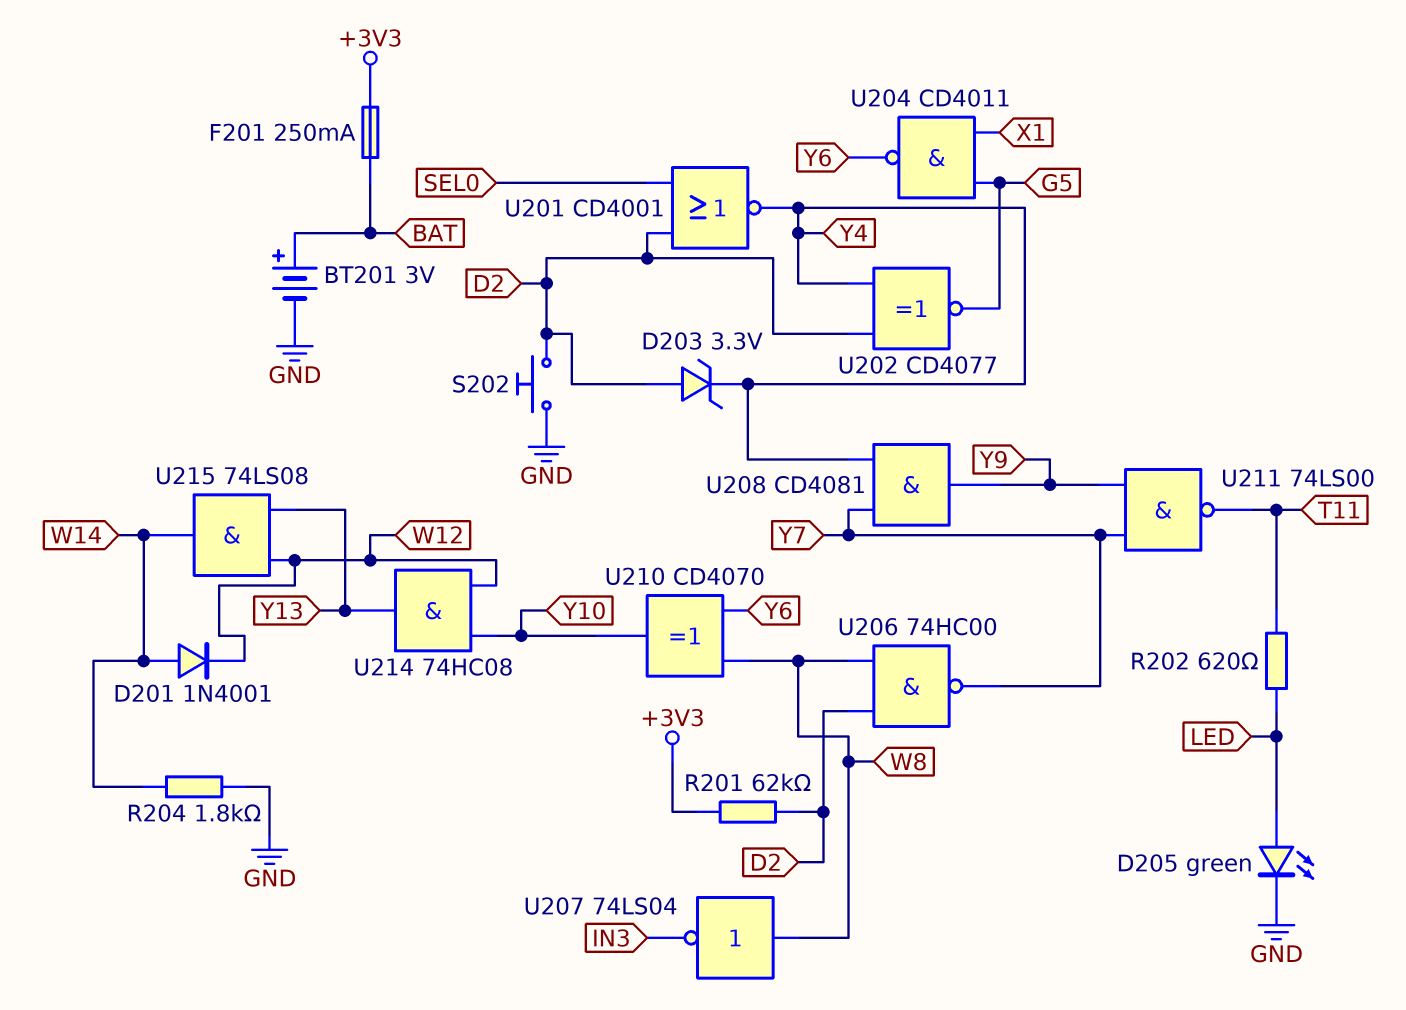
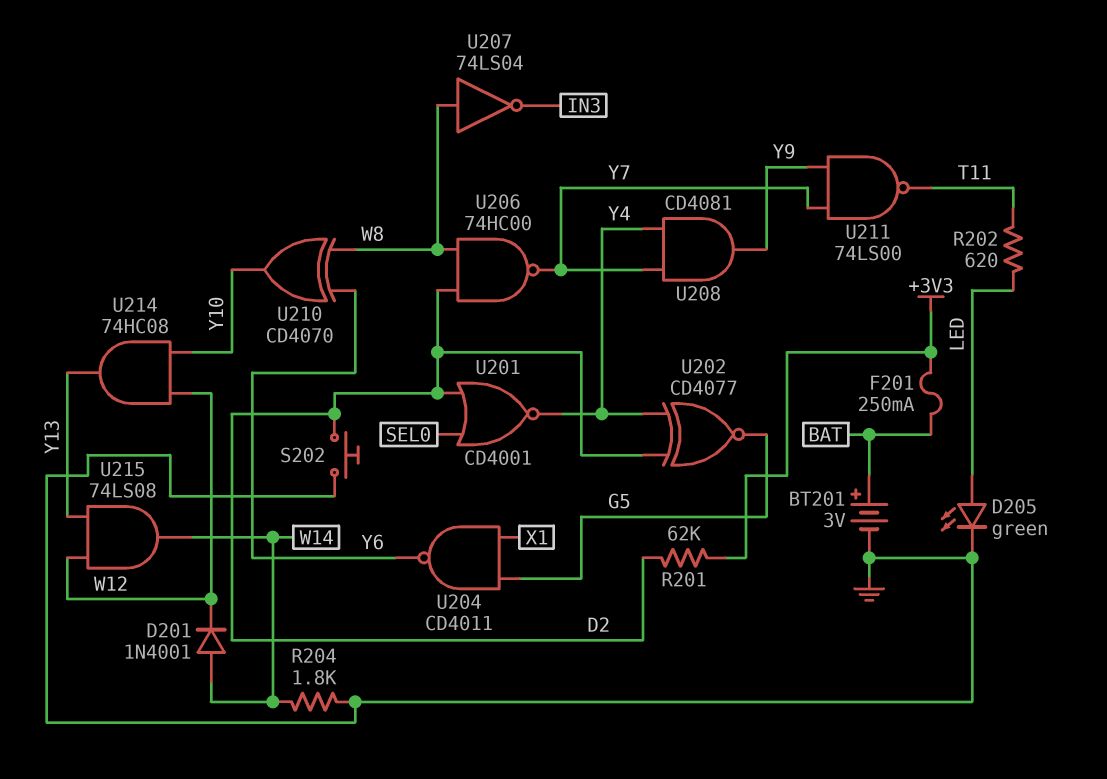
D203: zener 3.3V (A D2, K Y4) -> none

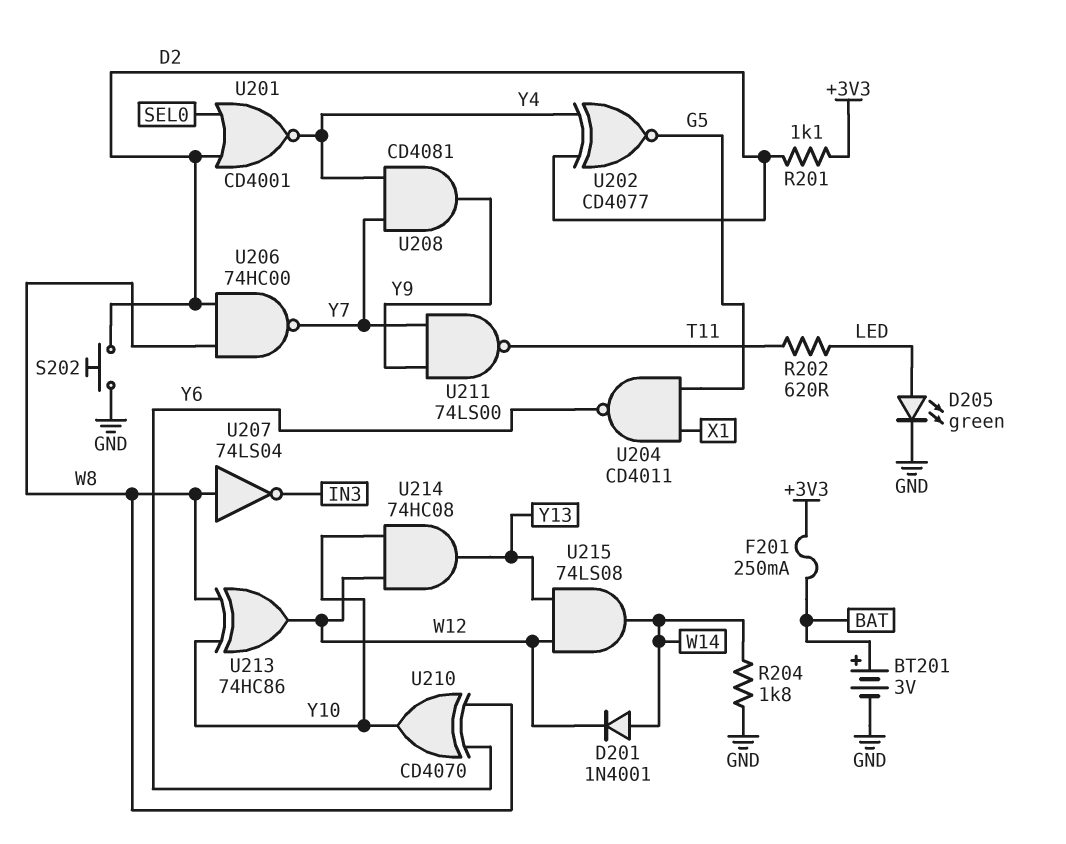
R201: 62k (+3V3, D2) -> 1.1k (+3V3, D2)
U213: none -> XOR 74HC86 (in W8, in Y10, out W12)

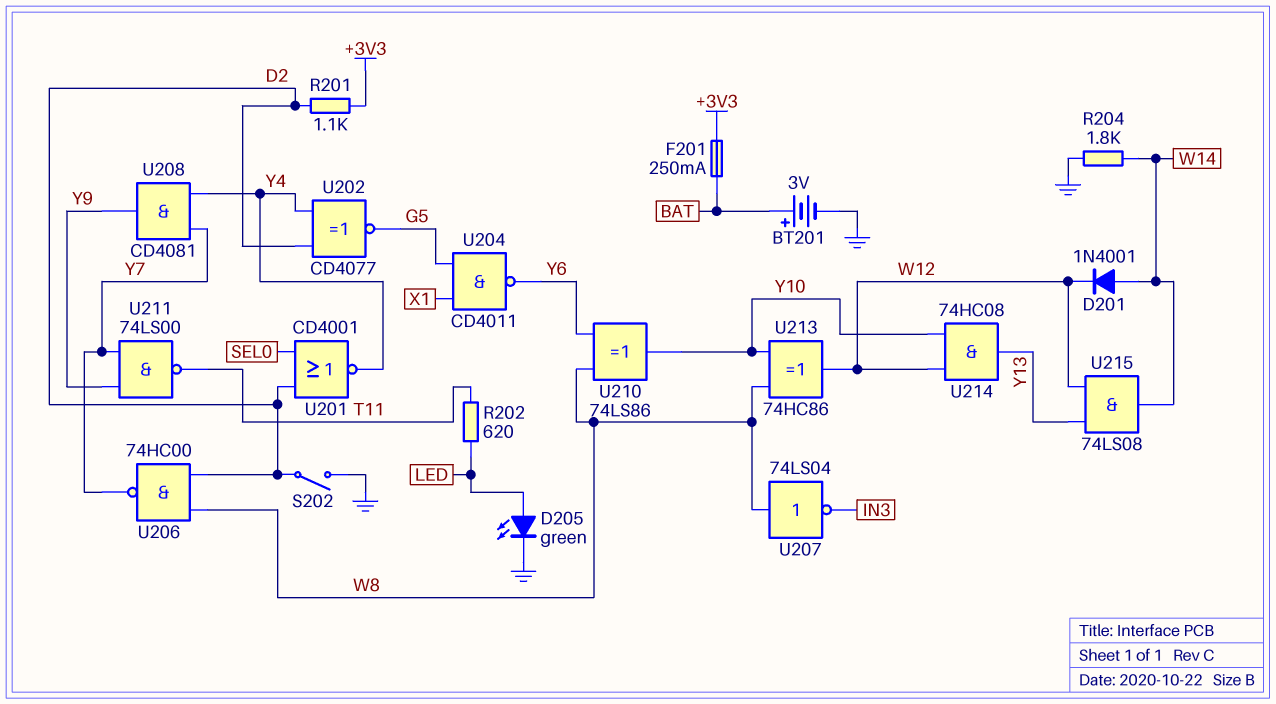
S202: button (D2, GND) -> switch (D2, GND)
U210: XOR CD4070 (in W8, in Y6, out Y10) -> XOR 74LS86 (in W8, in Y6, out Y10)

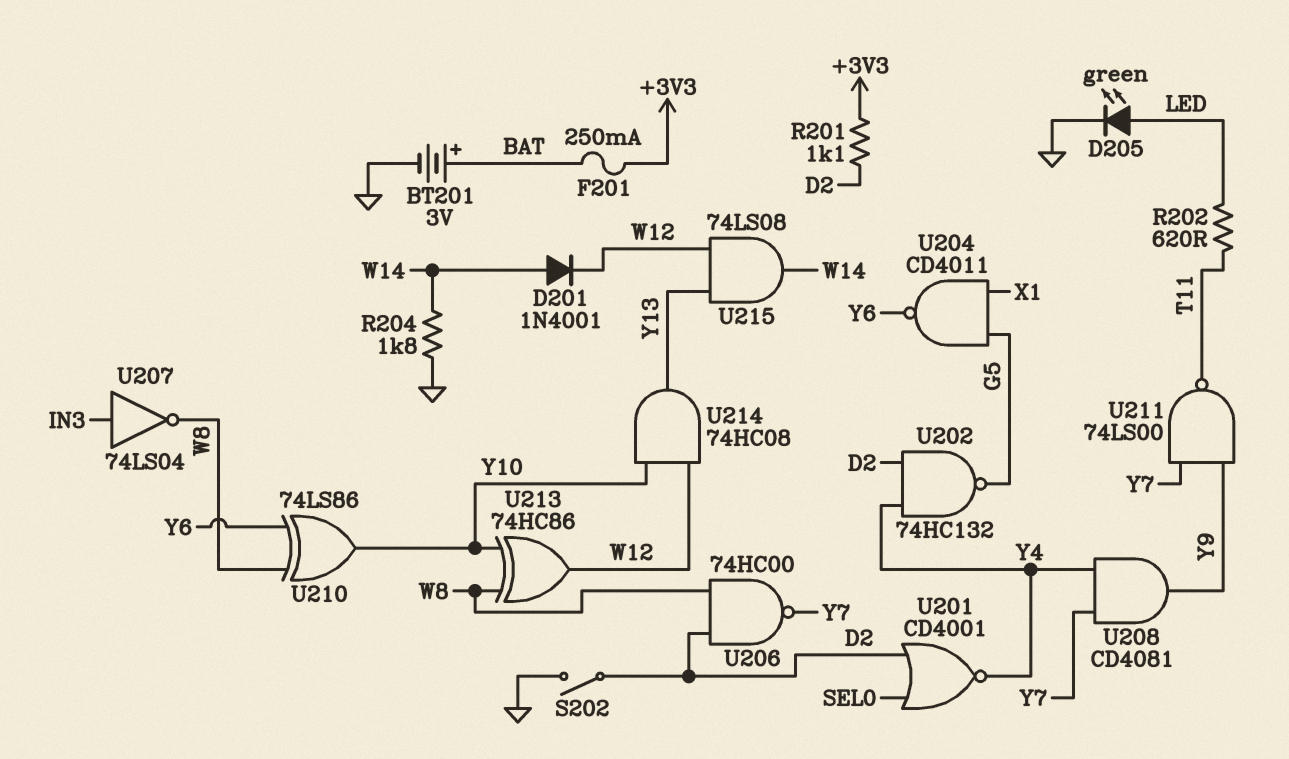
U202: XNOR CD4077 (in D2, in Y4, out G5) -> NAND 74HC132 (in D2, in Y4, out G5)
U207: NOT 74LS04 (in W8, out IN3) -> NOT 74LS04 (in IN3, out W8)

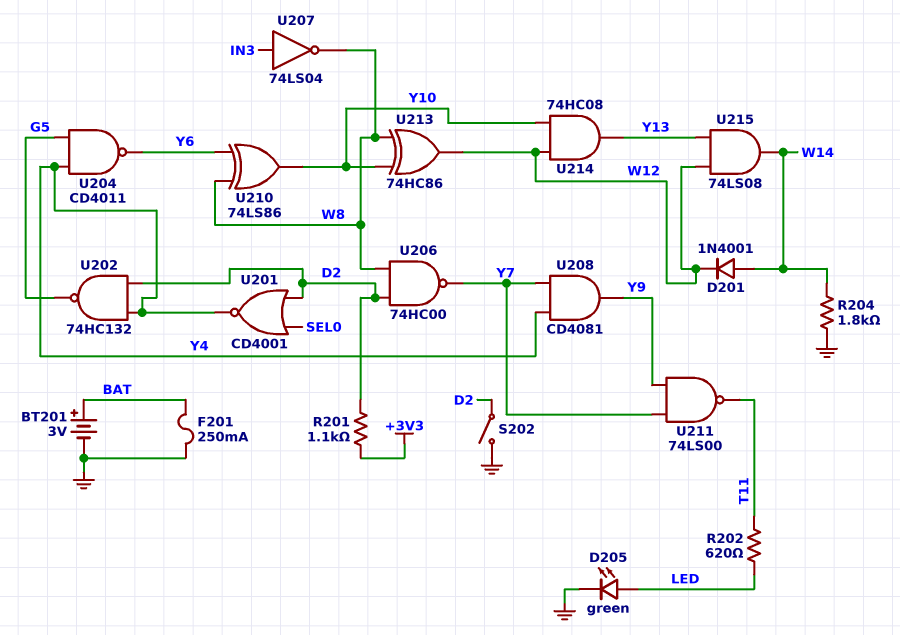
F201: 250mA (+3V3, BAT) -> 250mA (BAT, GND)
U204: NAND CD4011 (in G5, in X1, out Y6) -> NAND CD4011 (in G5, in Y4, out Y6)

